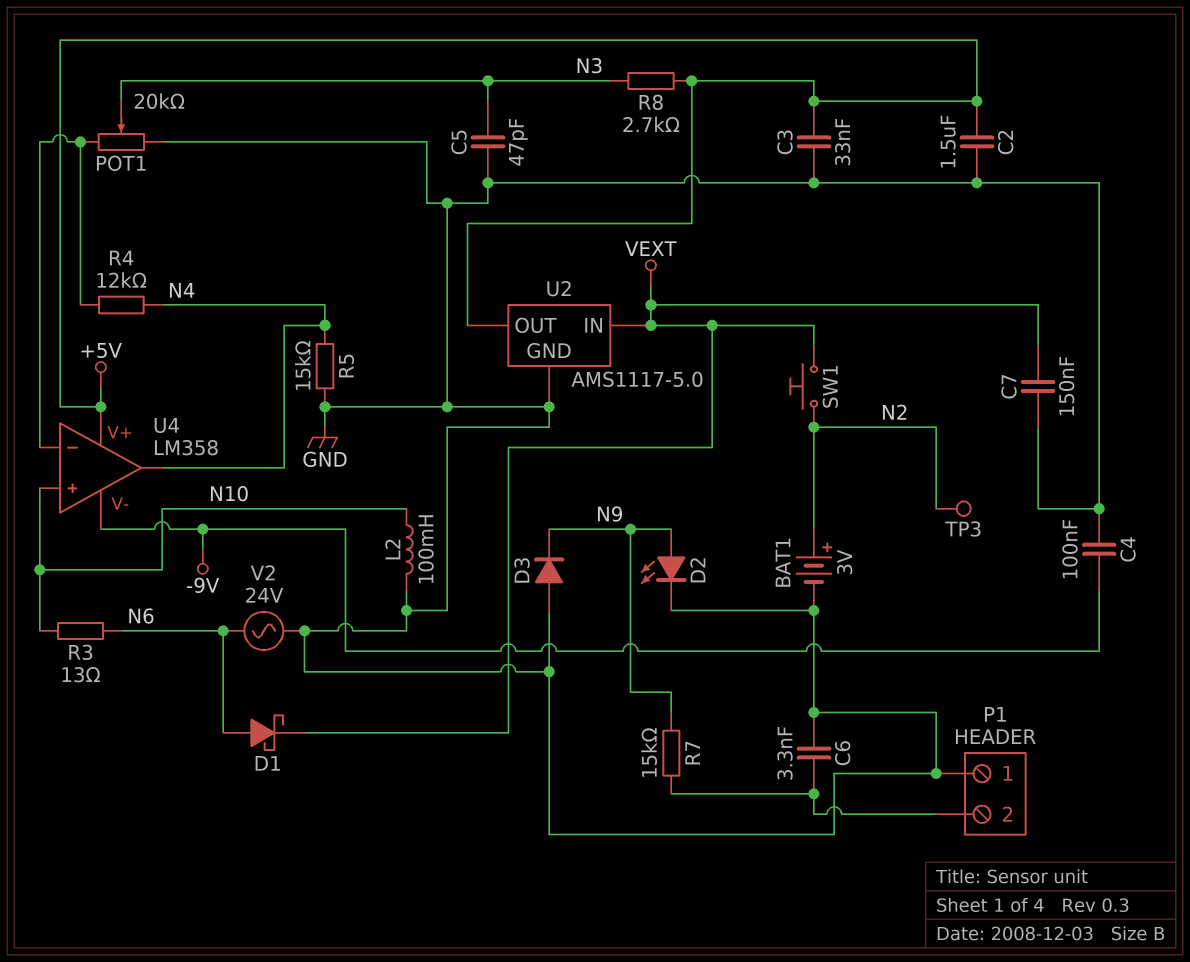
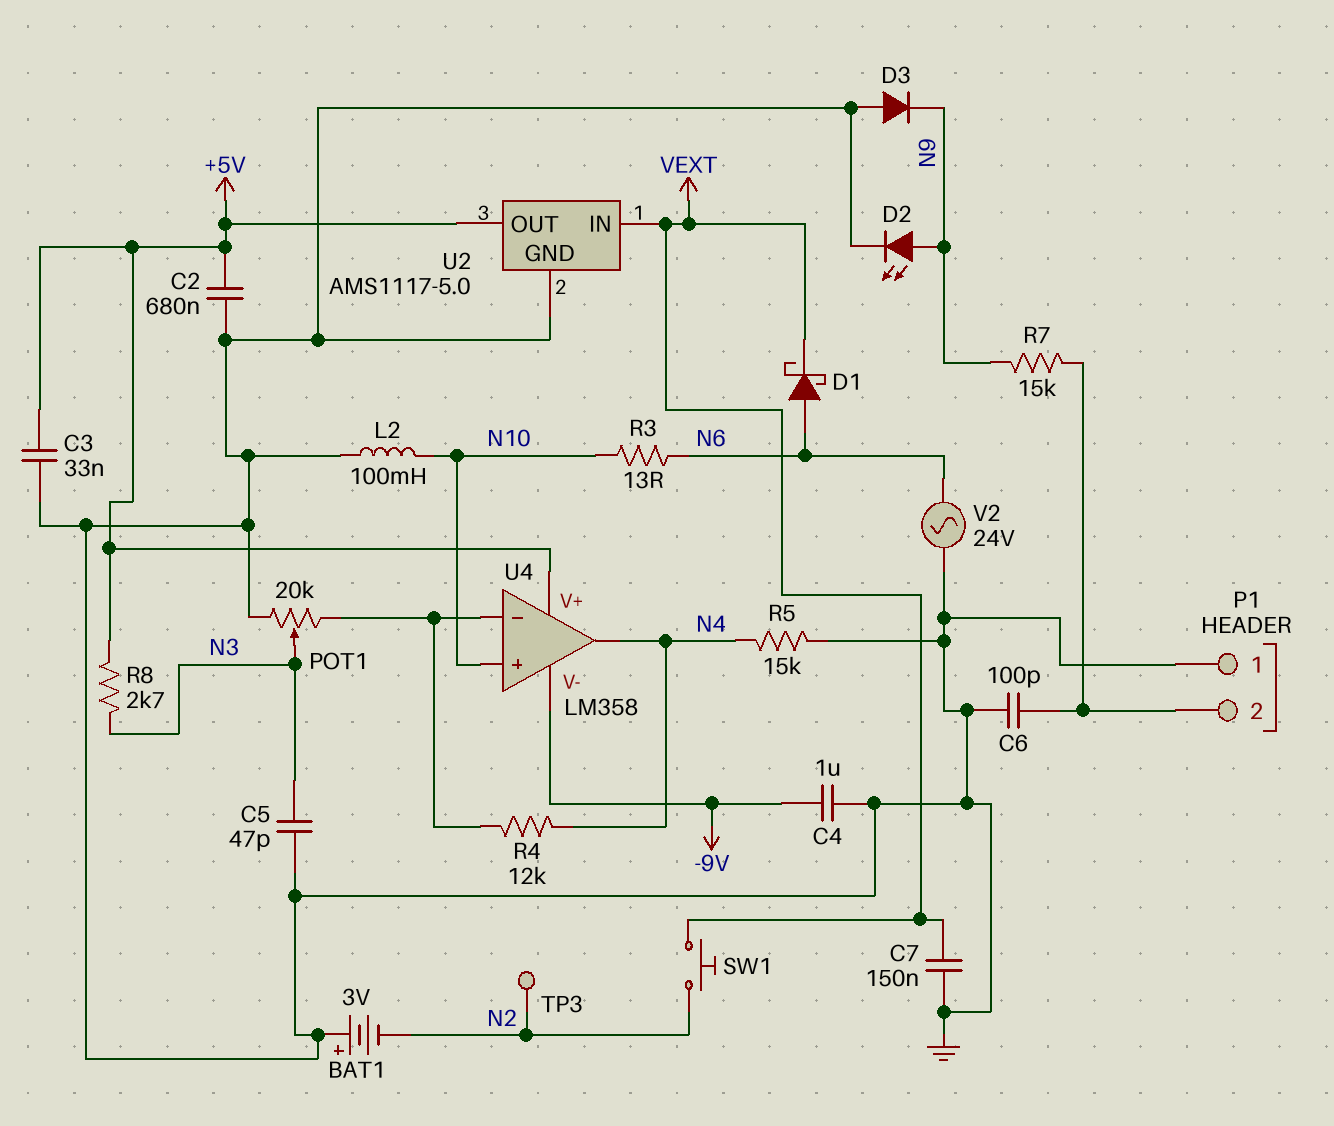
BAT1: 3V (plus N2, minus GND) -> 3V (plus GND, minus N2)
C2: 1.5uF (+5V, GND) -> 680nF (+5V, GND)
C4: 100nF (-9V, GND) -> 1uF (-9V, GND)
C6: 3.3nF (GND, P1/2) -> 100pF (GND, P1/2)

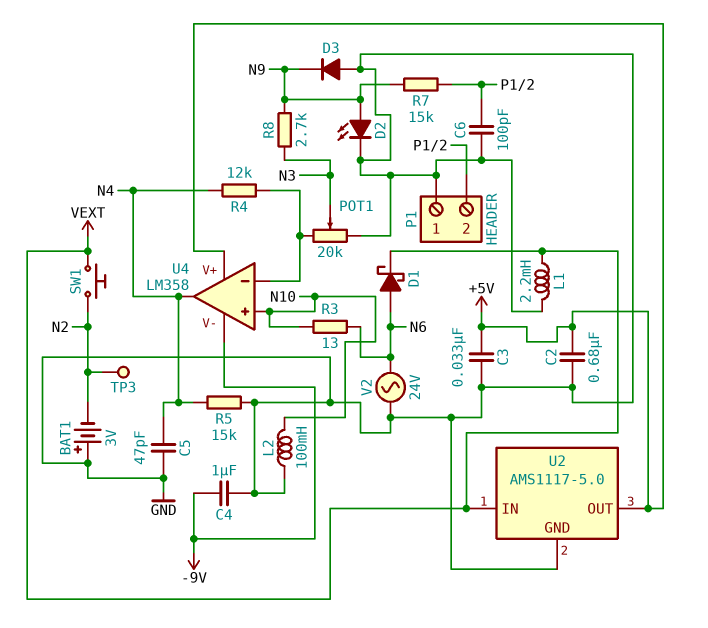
C5: 47pF (GND, N3) -> 47pF (GND, N4)
C7: 150nF (GND, VEXT) -> none
L1: none -> 2.2mH (GND, VEXT)
R8: 2.7k (+5V, N3) -> 2.7k (N3, N9)

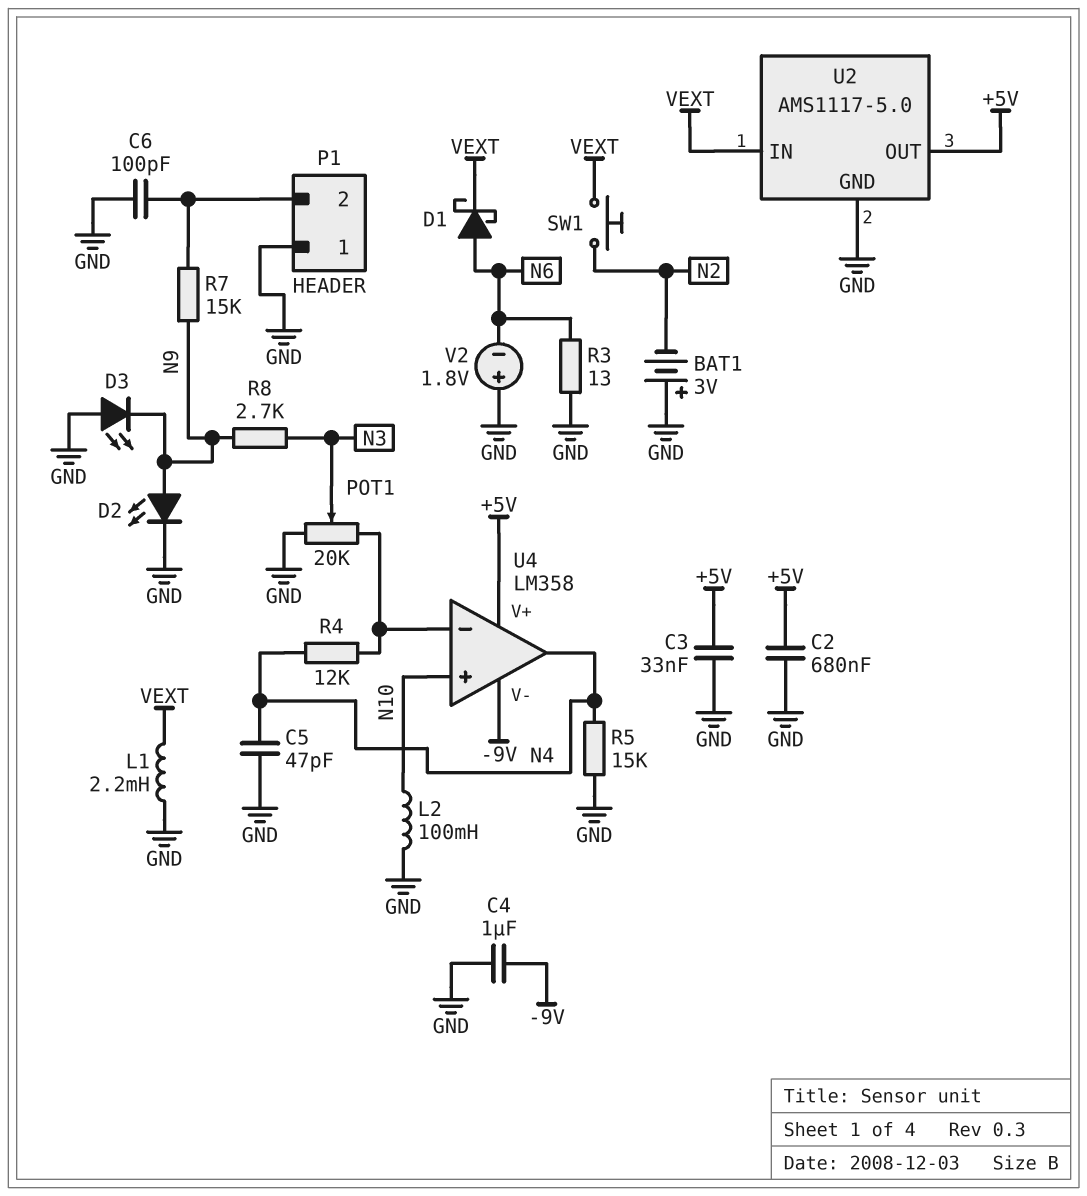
D3: diode (A GND, K N9) -> LED (A GND, K N9)
R3: 13 (N6, N10) -> 13 (GND, N6)
TP3: test point (N2) -> none
V2: AC 24V (GND, N6) -> 1.8V (plus GND, minus N6)

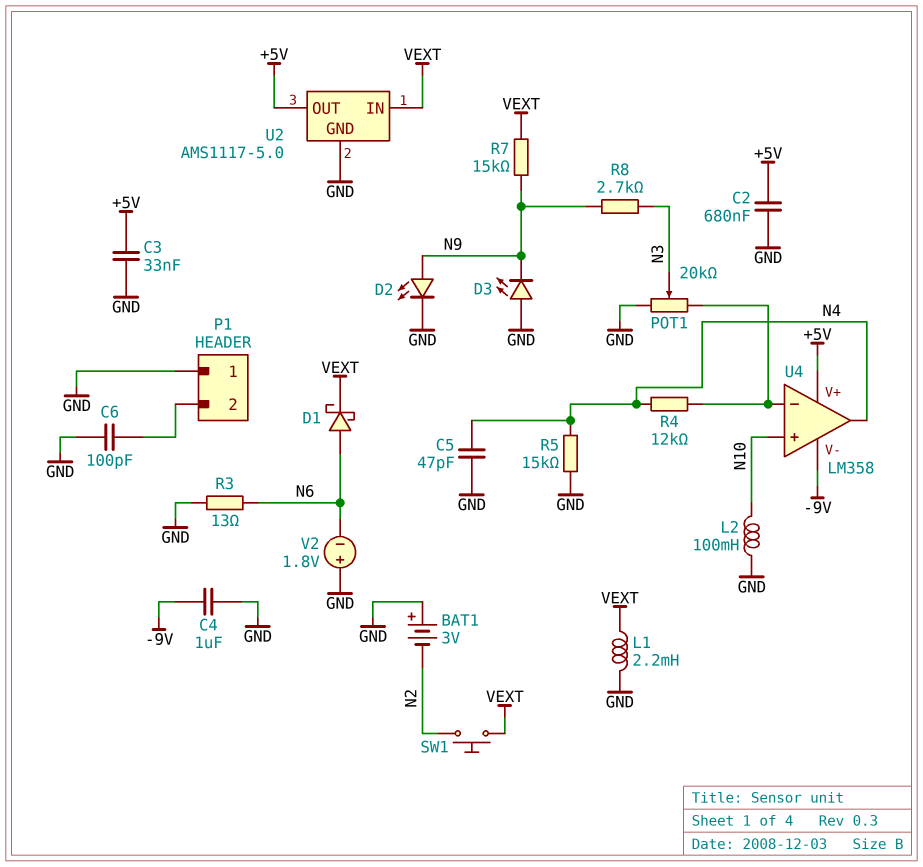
R7: 15k (N9, P1/2) -> 15k (N9, VEXT)

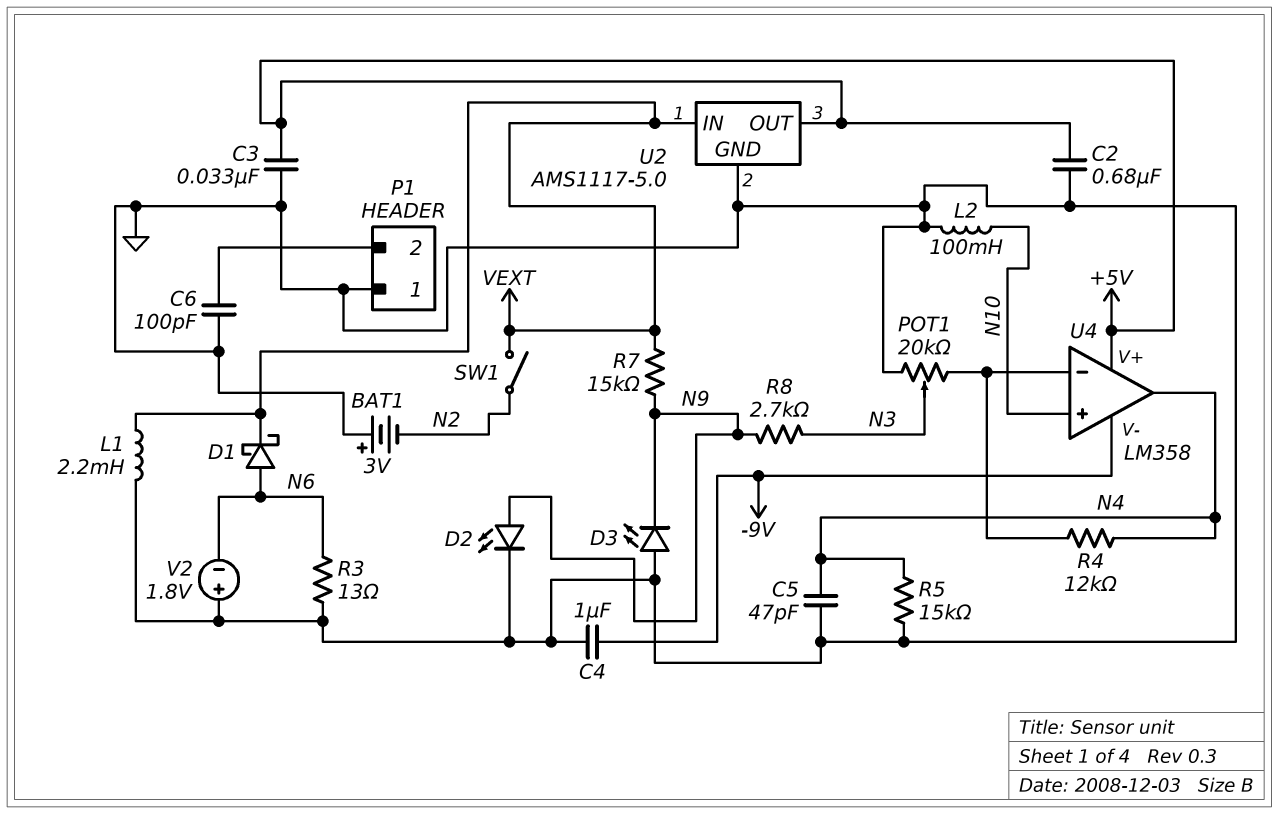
SW1: button (N2, VEXT) -> switch (N2, VEXT)

